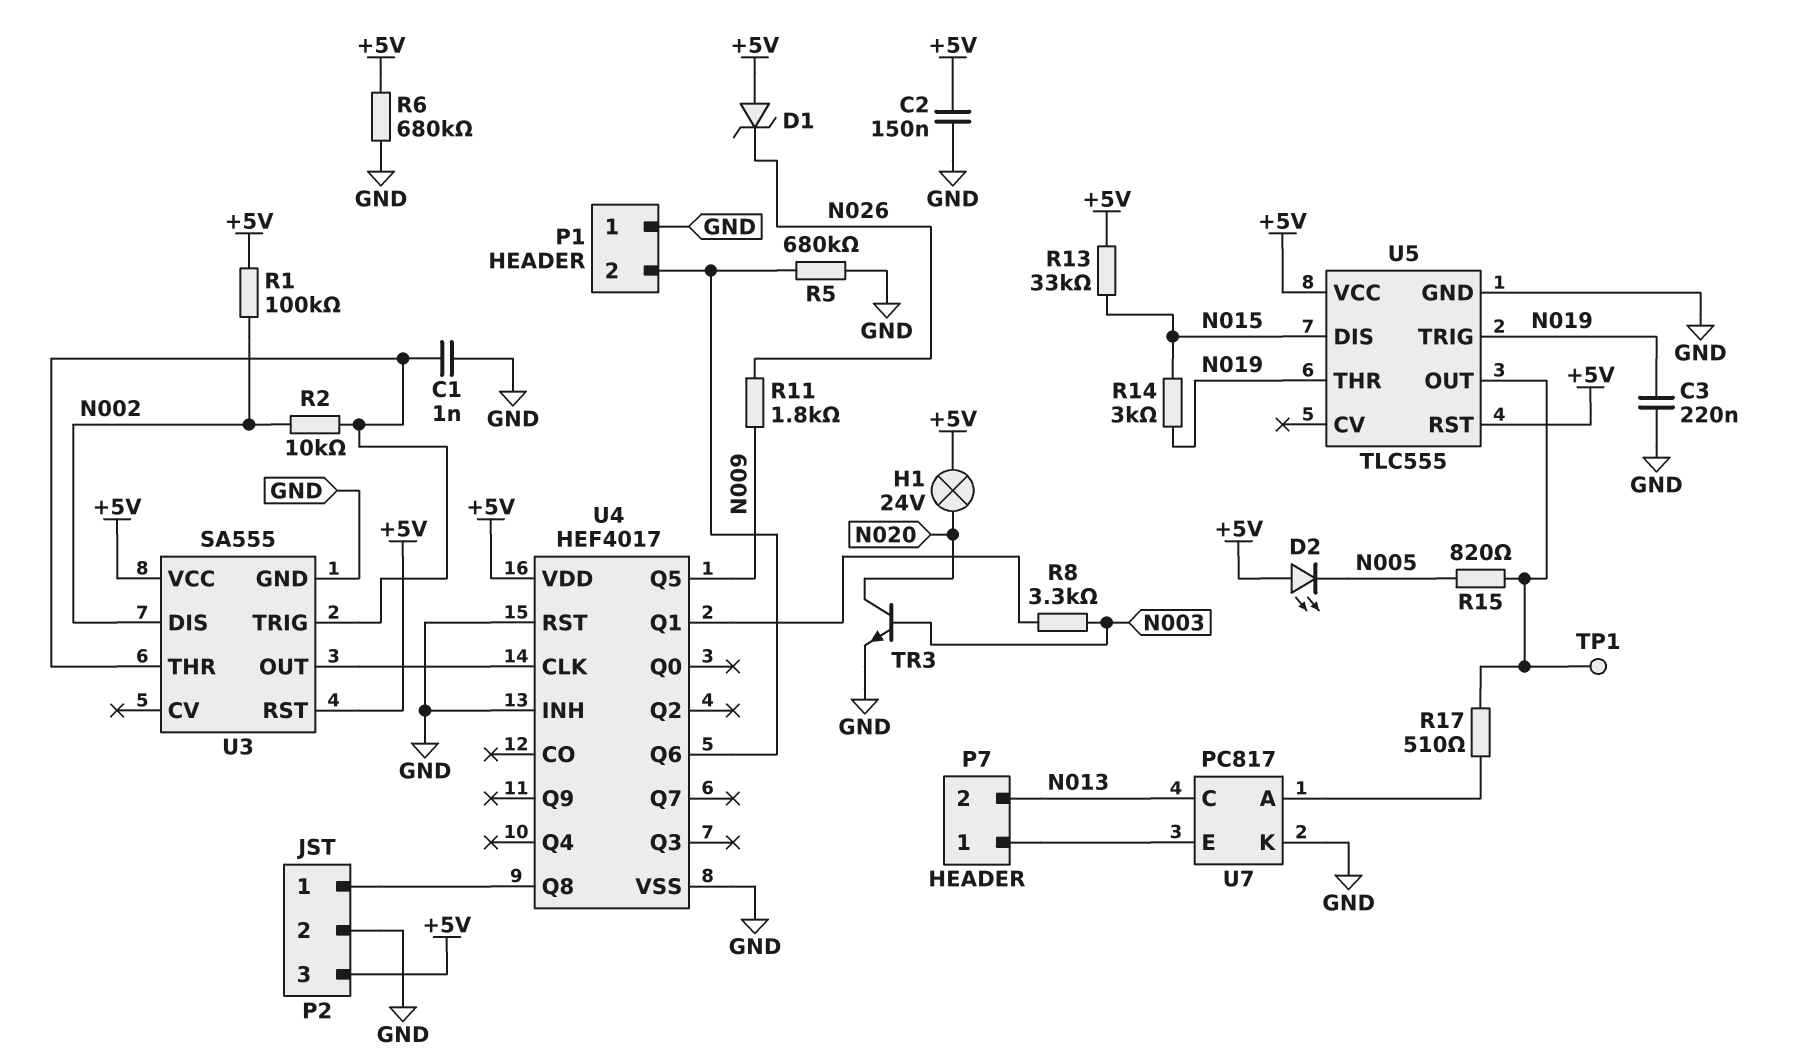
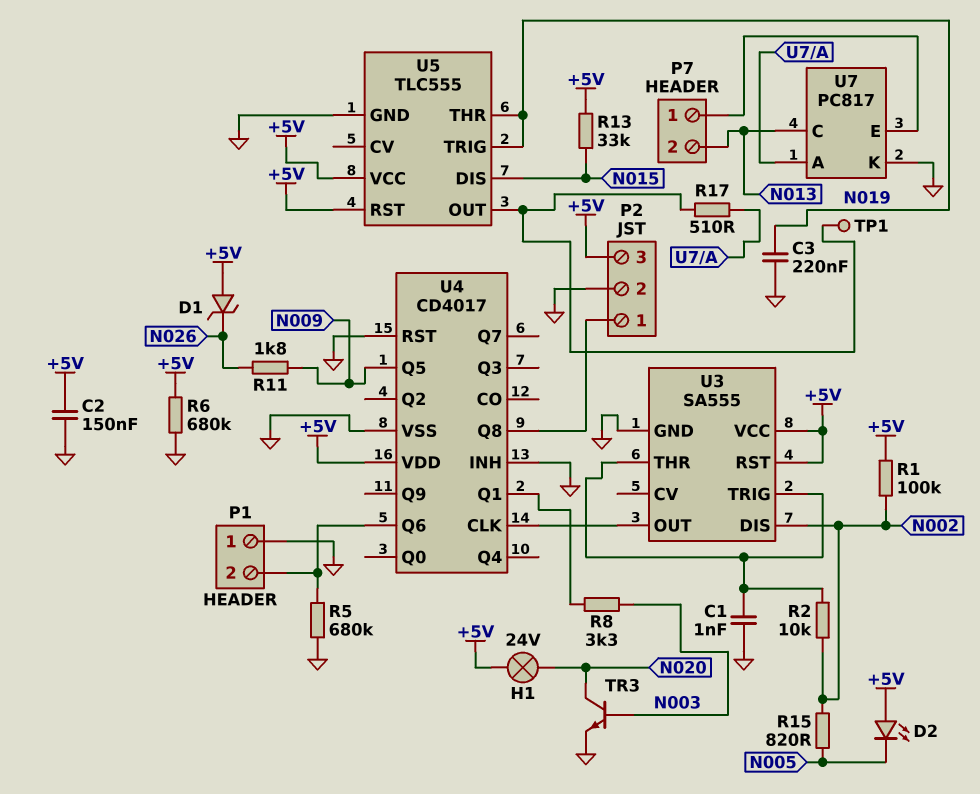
R14: 3k (N015, N019) -> none
R15: 820 (N005, U5/OUT) -> 820 (N002, N005)
U4: HEF4017 -> CD4017

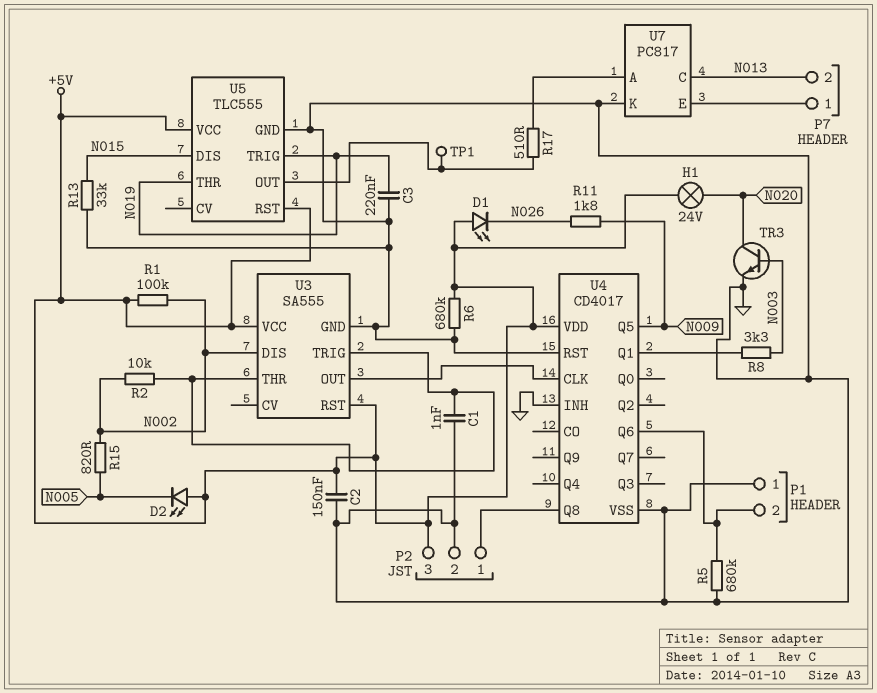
D1: zener (A +5V, K N026) -> LED (A +5V, K N026)
R13: 33k (+5V, N015) -> 33k (GND, N015)

